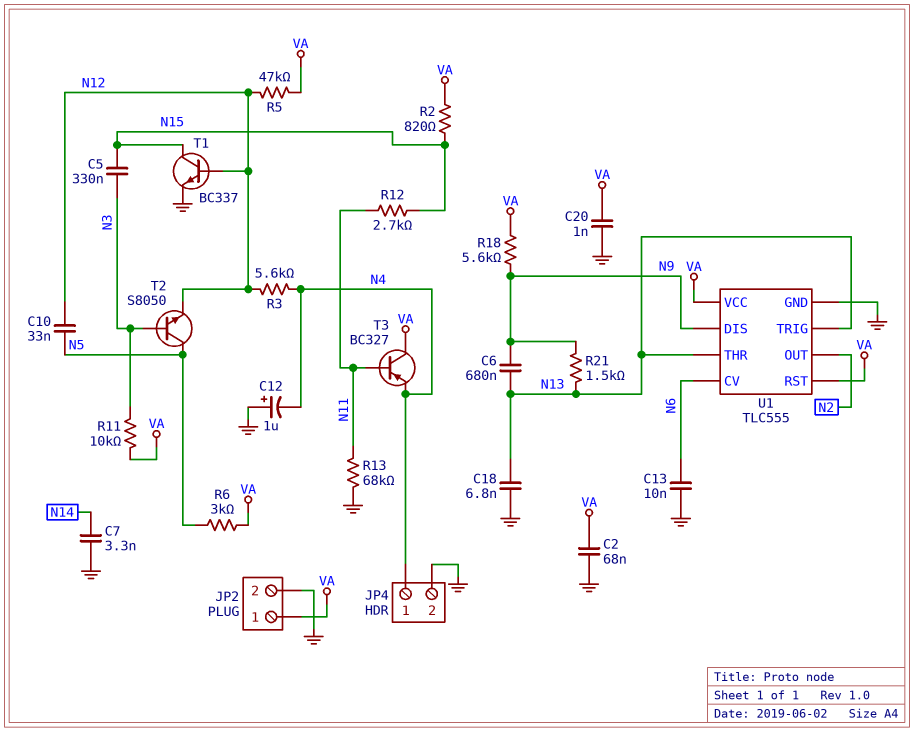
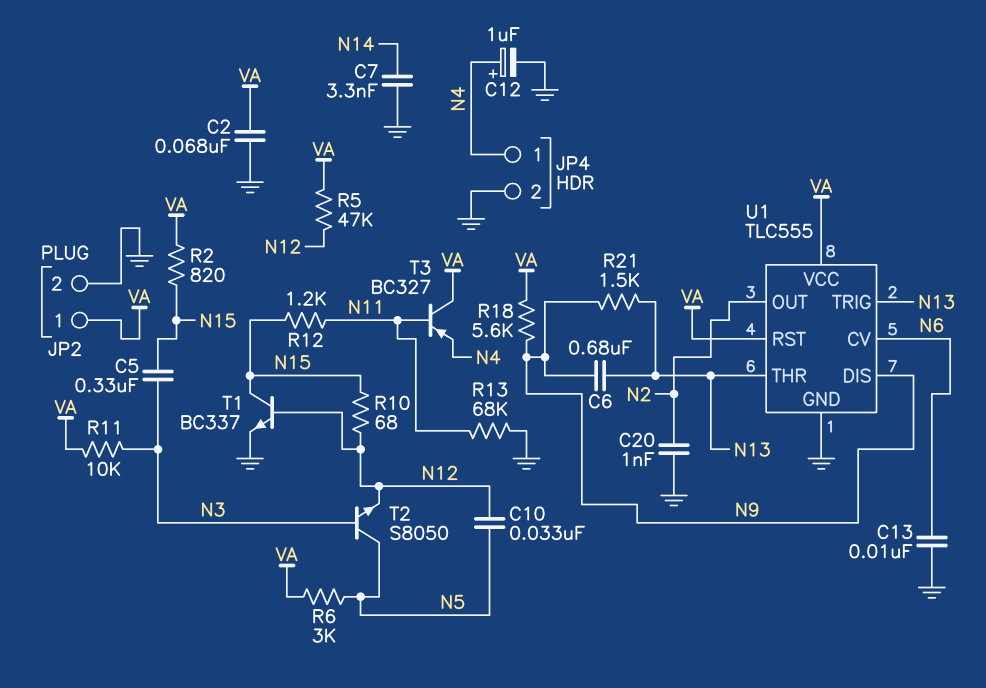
C12: 1uF (plus GND, minus N4) -> 1uF (plus N4, minus GND)
C18: 6.8nF (GND, N13) -> none
C20: 1nF (GND, VA) -> 1nF (GND, N2)
R3: 5.6k (N4, N12) -> none
R10: none -> 68 (N12, N15)
R12: 2.7k (N11, N15) -> 1.2k (N11, N15)

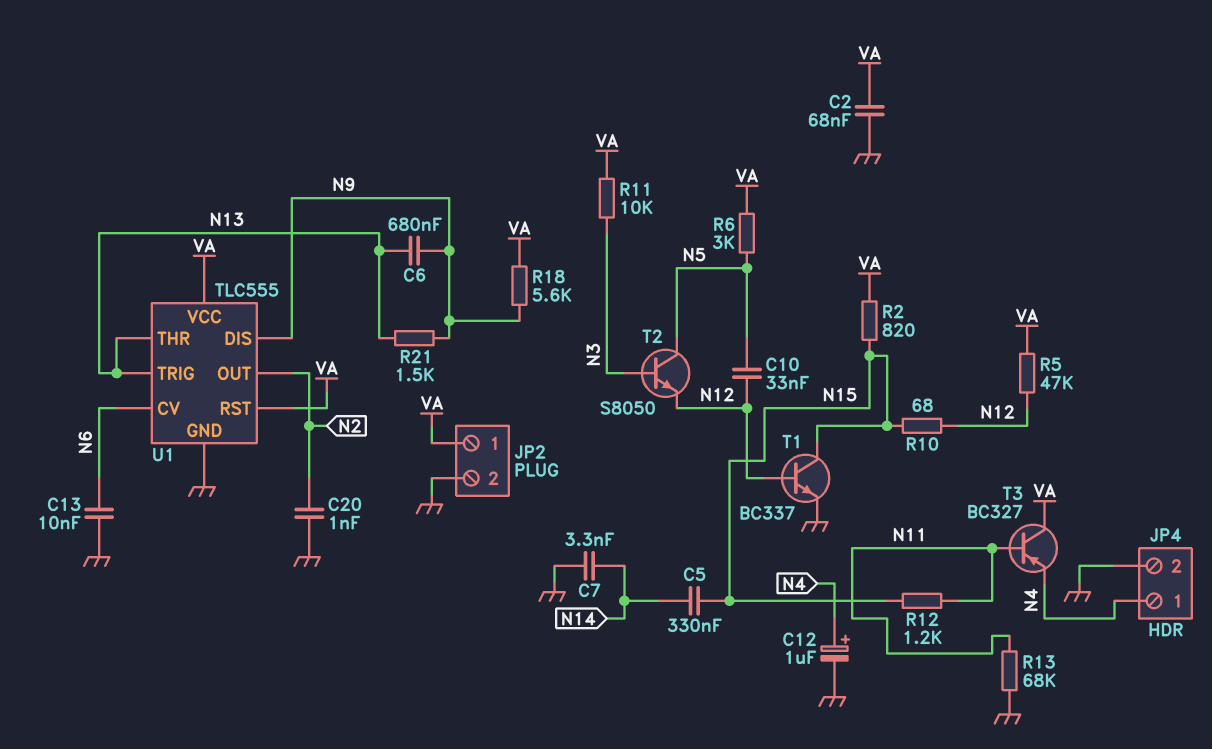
C5: 330nF (N3, N15) -> 330nF (N14, N15)

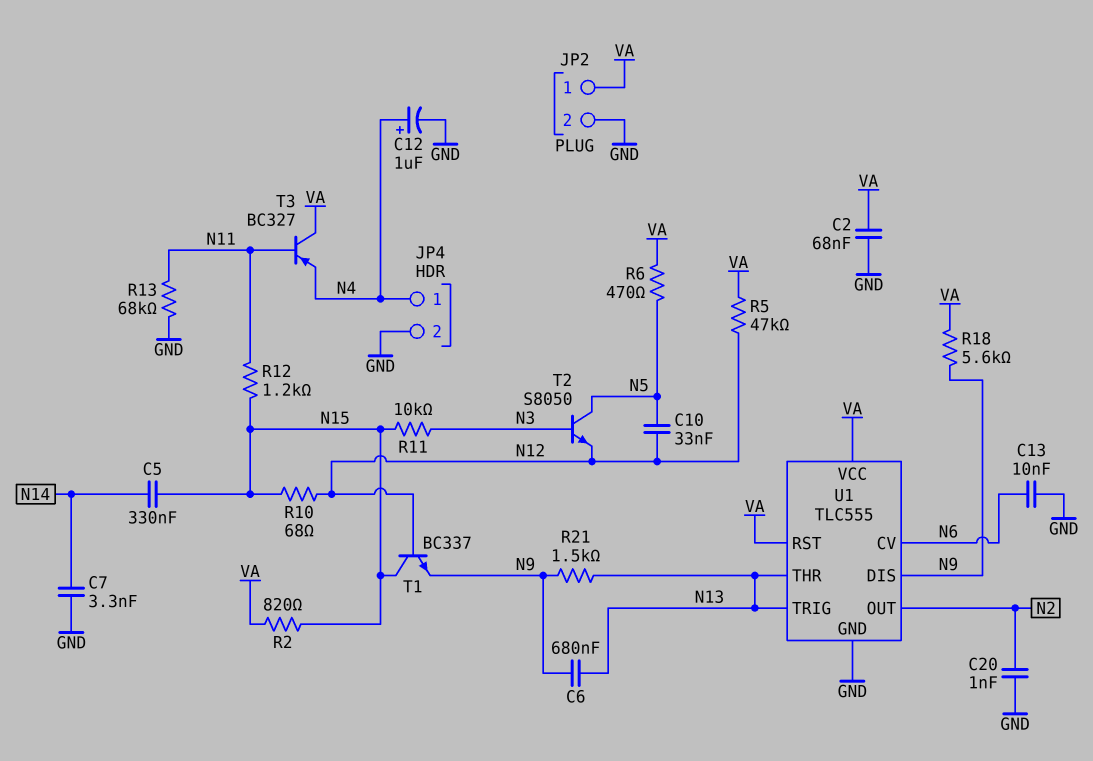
R6: 3k (N5, VA) -> 470 (N5, VA)
R11: 10k (N3, VA) -> 10k (N3, N15)
T1: NPN BC337 (B N12, C N15, E GND) -> NPN BC337 (B N12, C N15, E N9)

